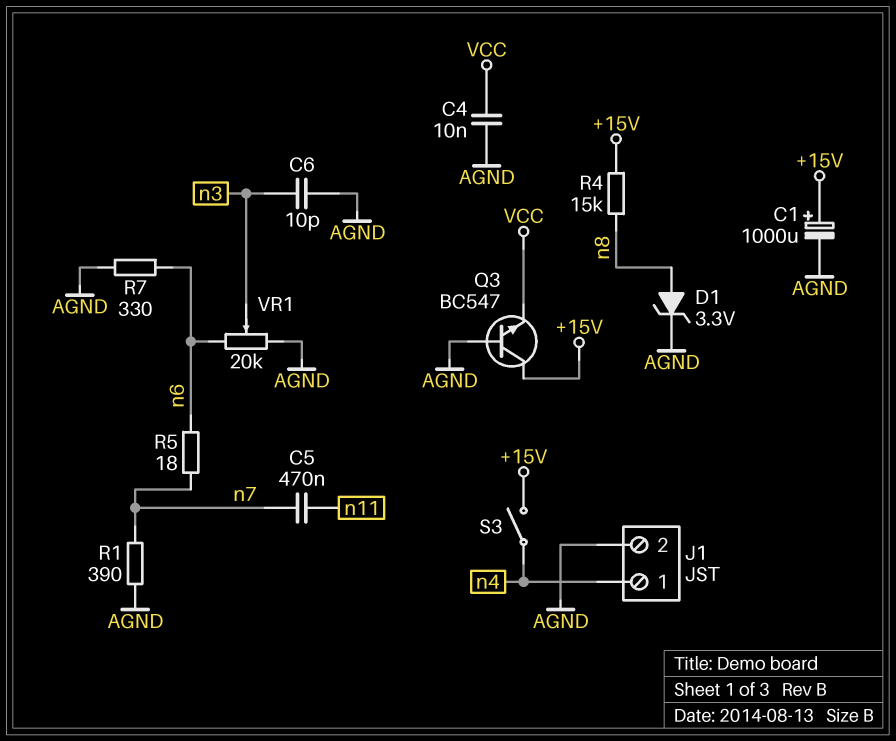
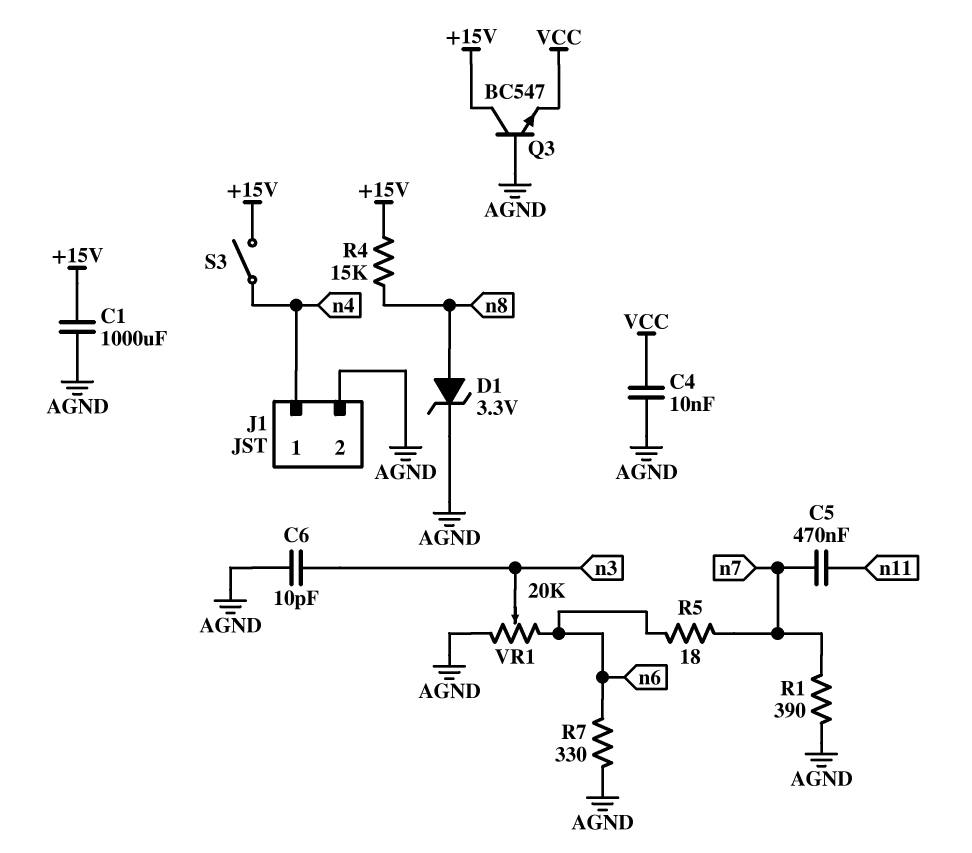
C1: 1000uF (plus +15V, minus AGND) -> 1000uF (+15V, AGND)

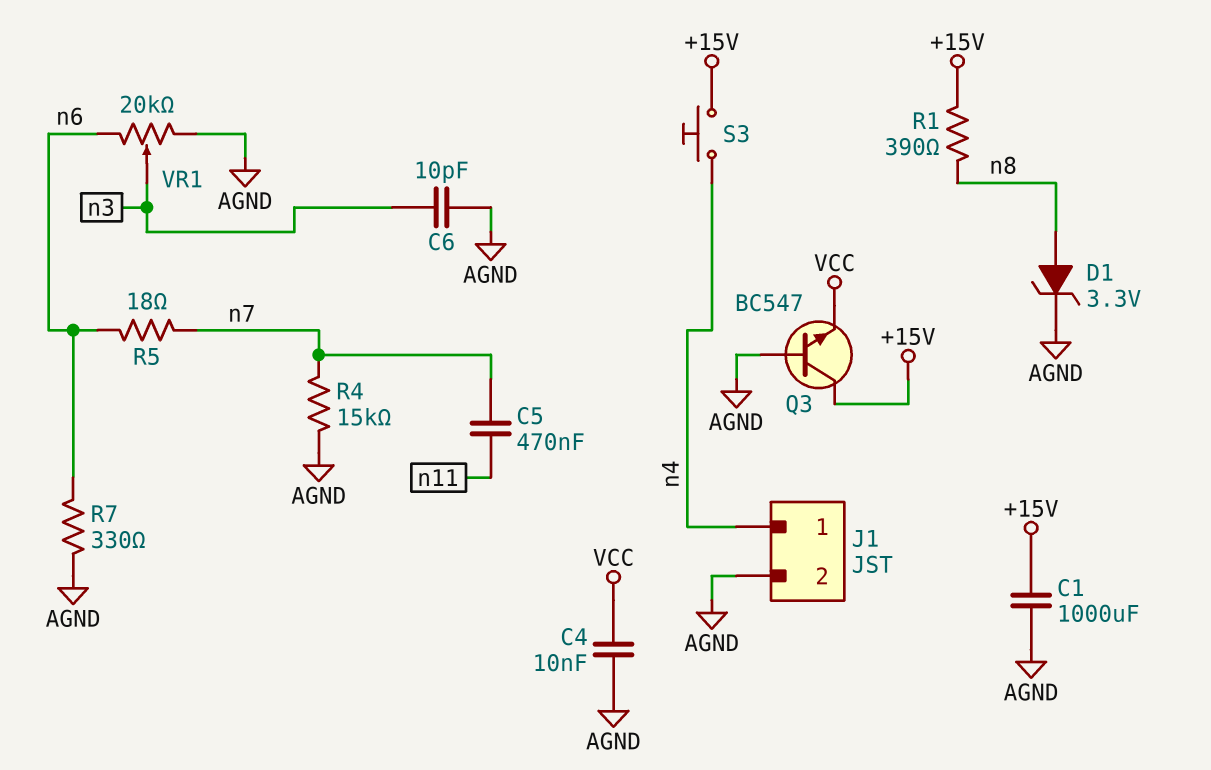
R1: 390 (AGND, n7) -> 390 (+15V, n8)
R4: 15k (+15V, n8) -> 15k (AGND, n7)
S3: switch (+15V, n4) -> button (+15V, n4)

